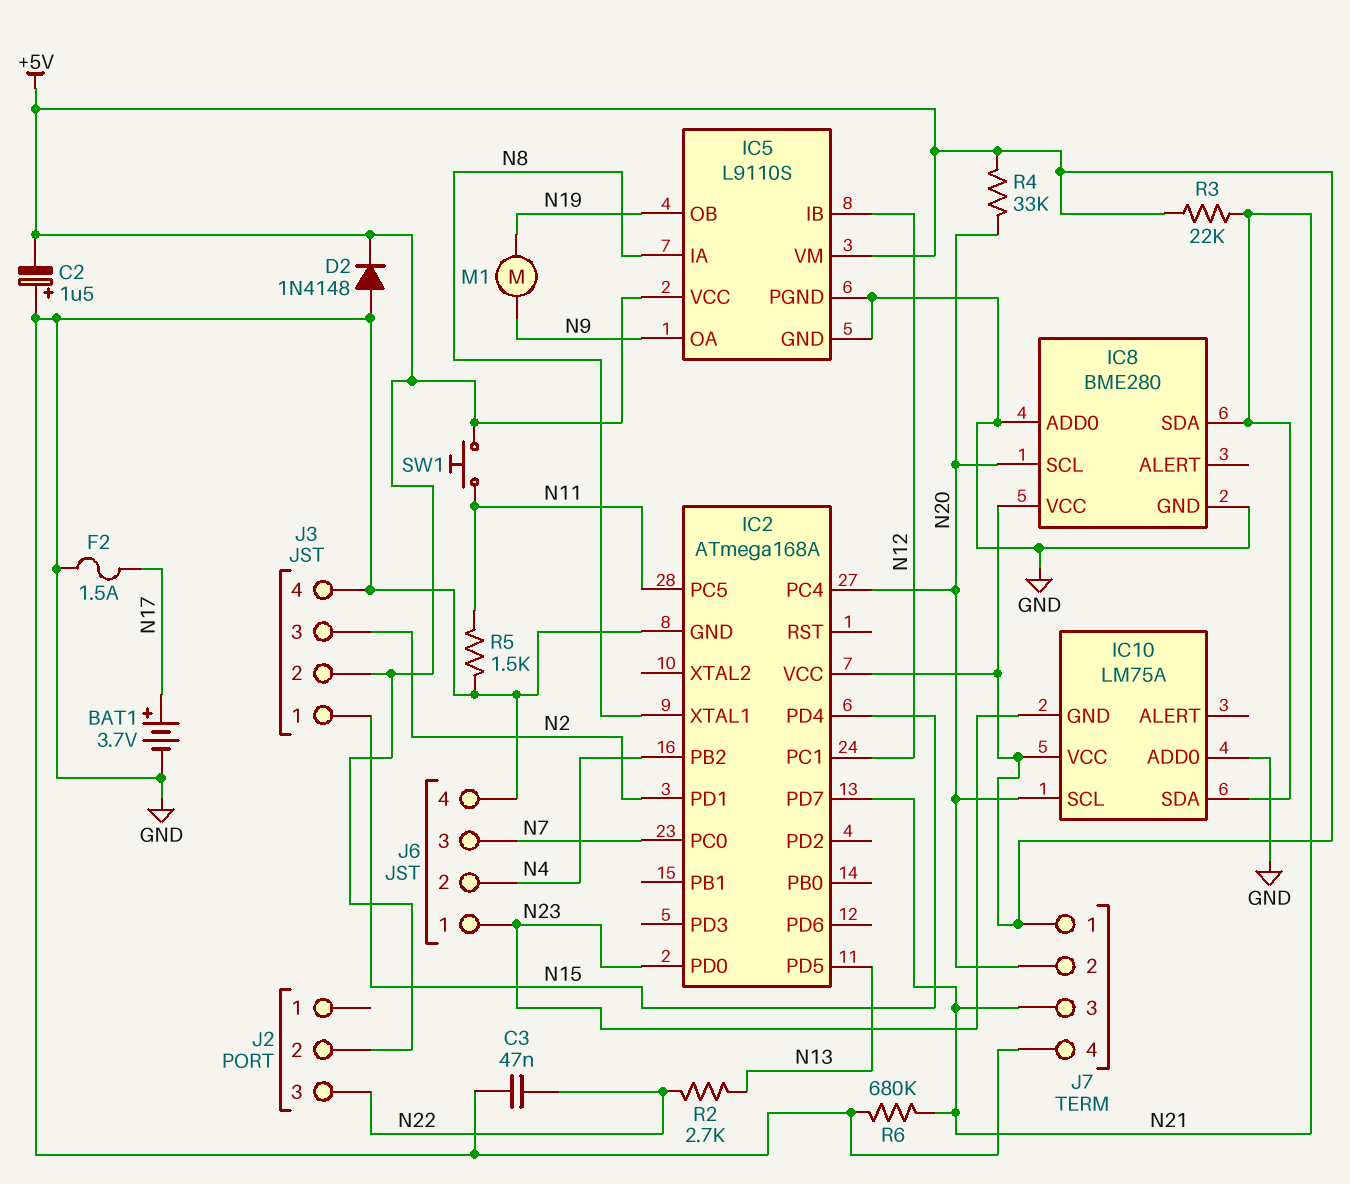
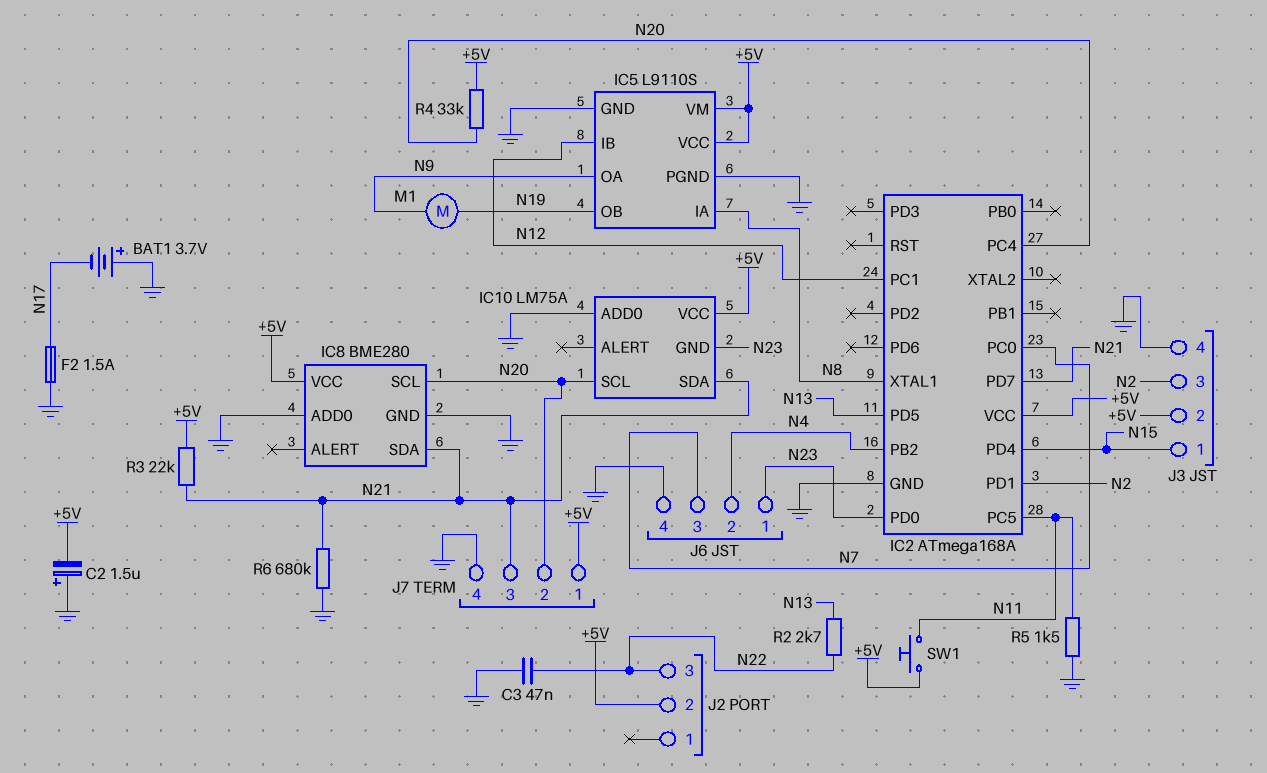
BAT1: 3.7V (plus N17, minus GND) -> 3.7V (plus GND, minus N17)
D2: diode 1N4148 (A GND, K +5V) -> none

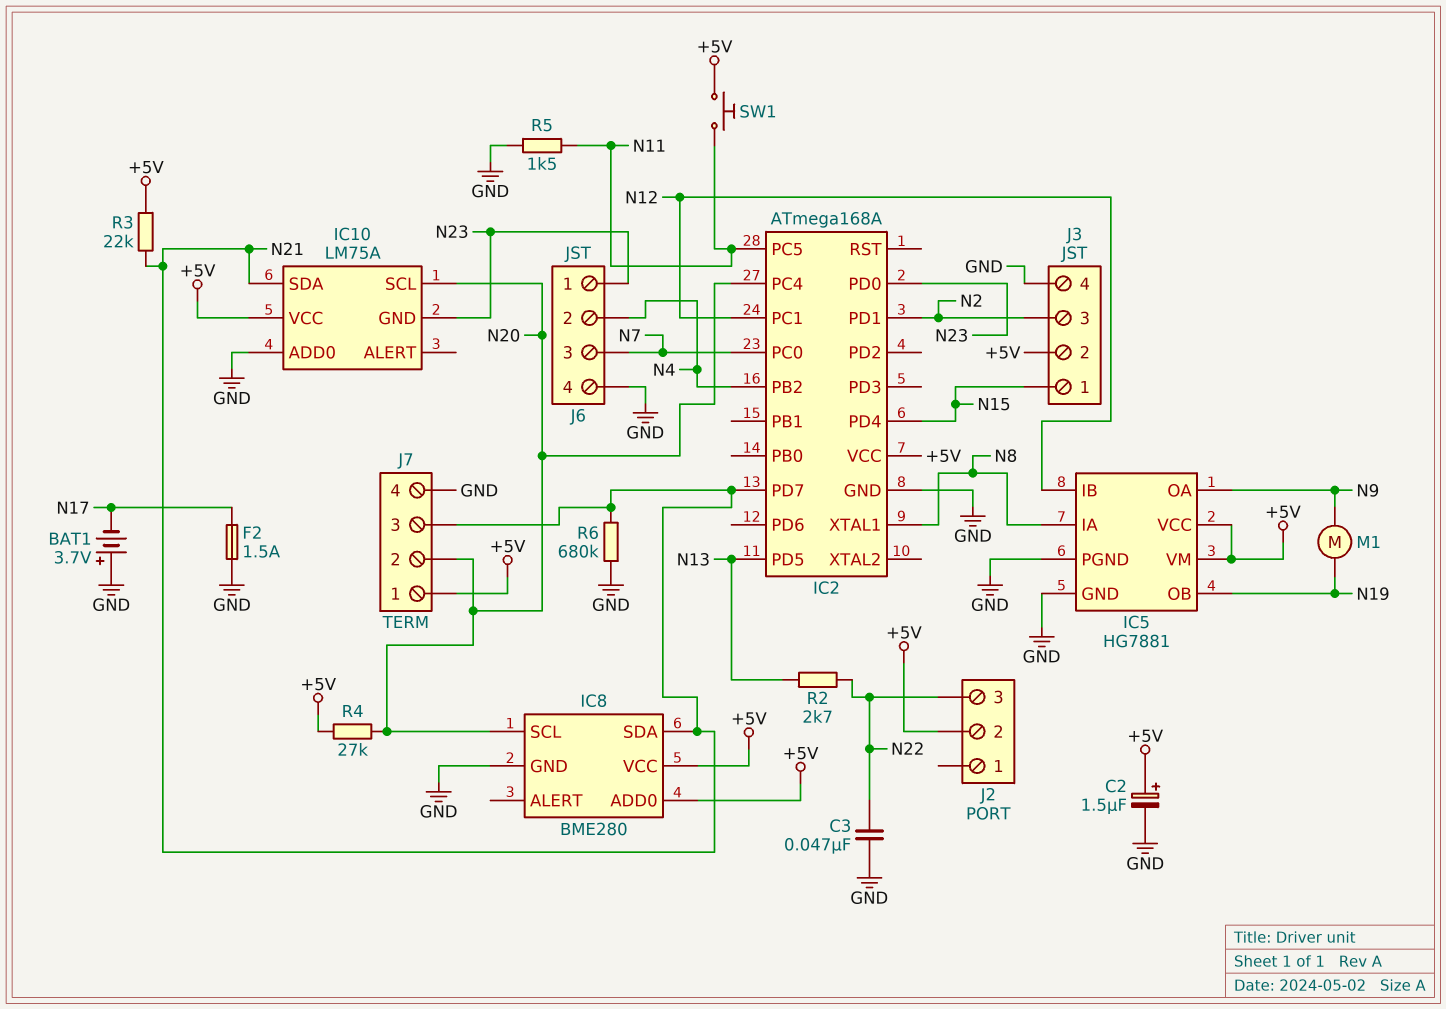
C2: 1.5uF (plus GND, minus +5V) -> 1.5uF (plus +5V, minus GND)
IC5: L9110S -> HG7881
IC8 pin ADD0: GND -> +5V
R4: 33k (+5V, N20) -> 27k (+5V, N20)

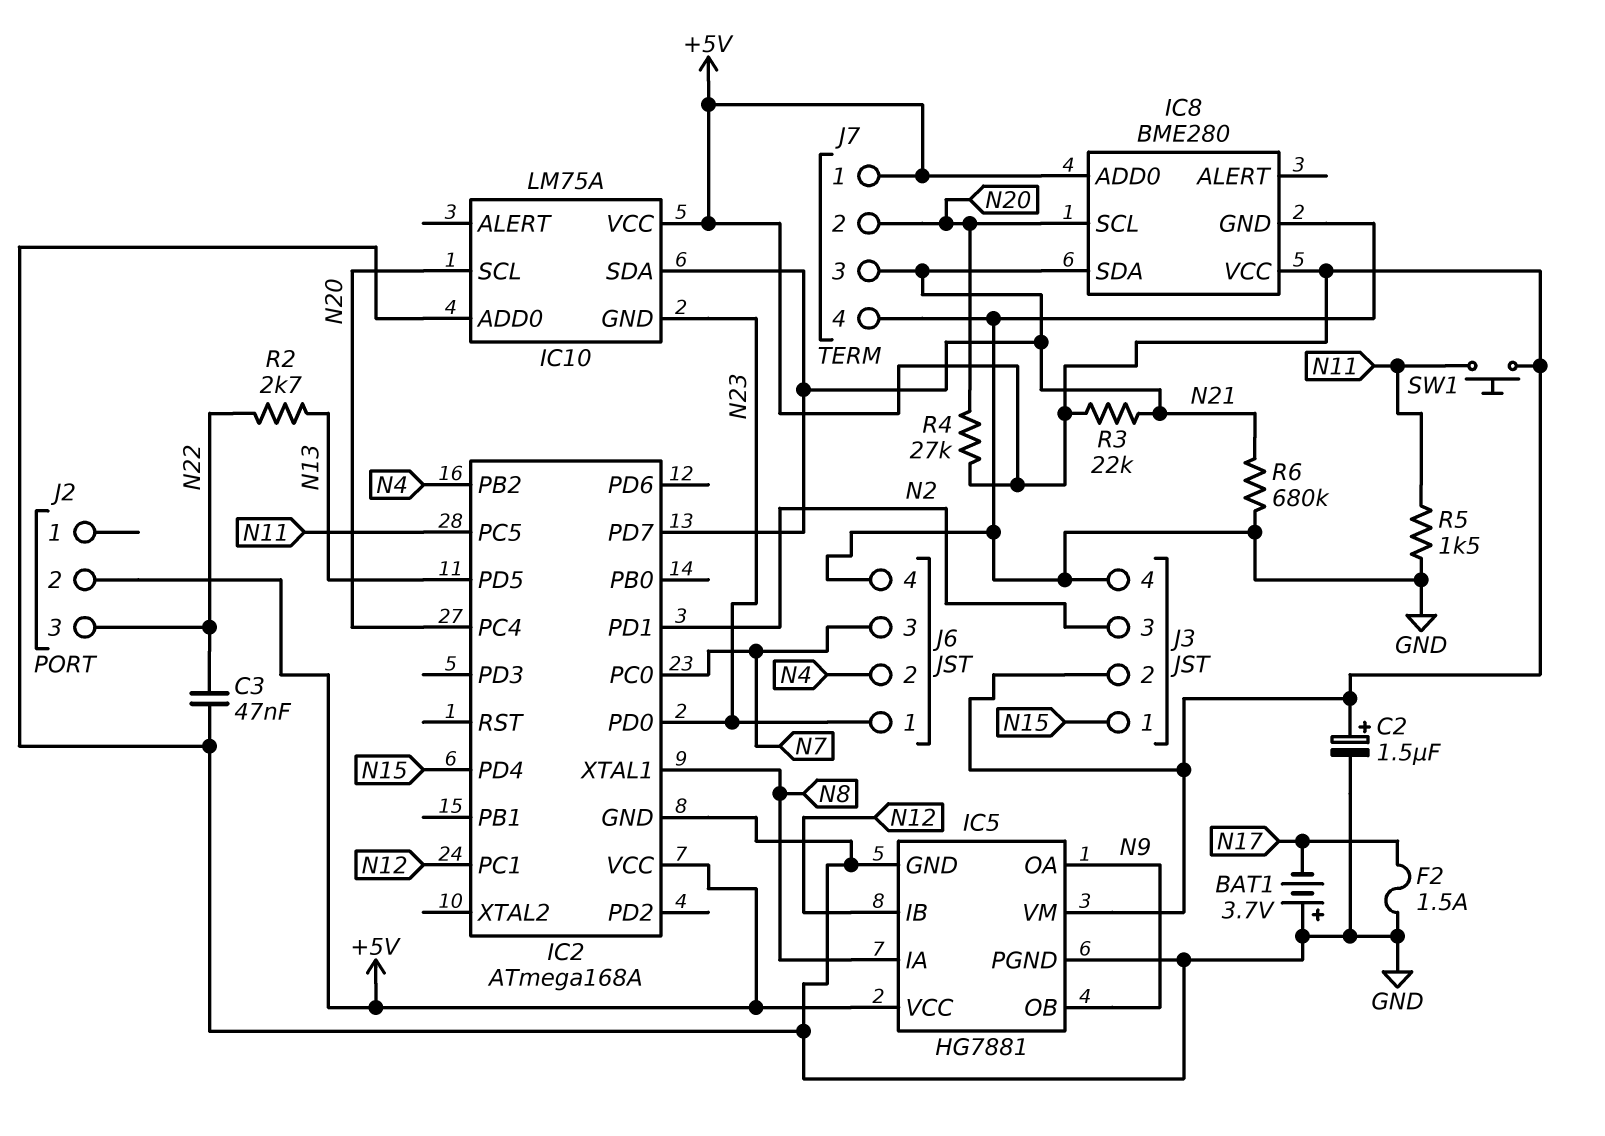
IC5 pin OB: N19 -> N9
M1: motor (N9, N19) -> none

